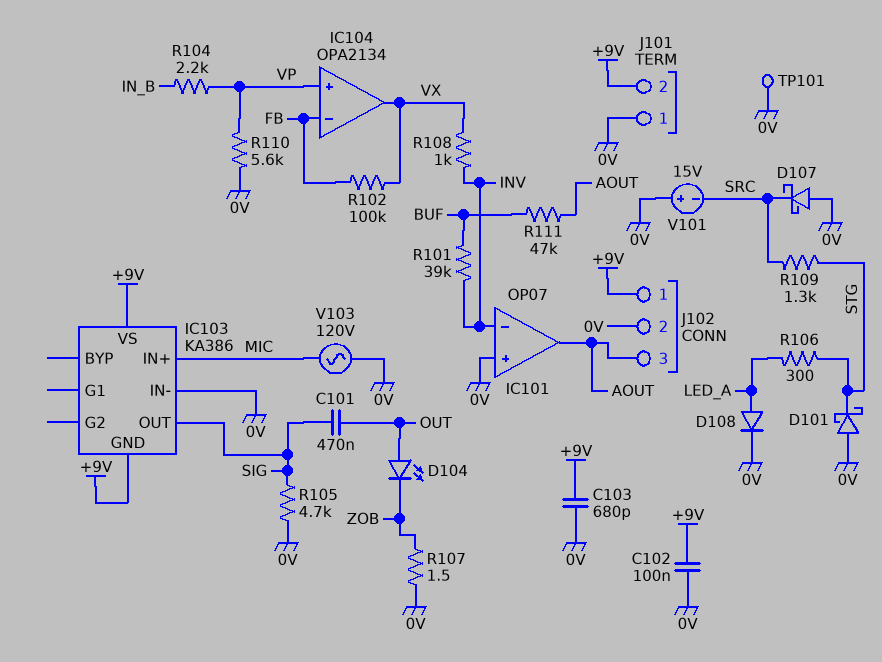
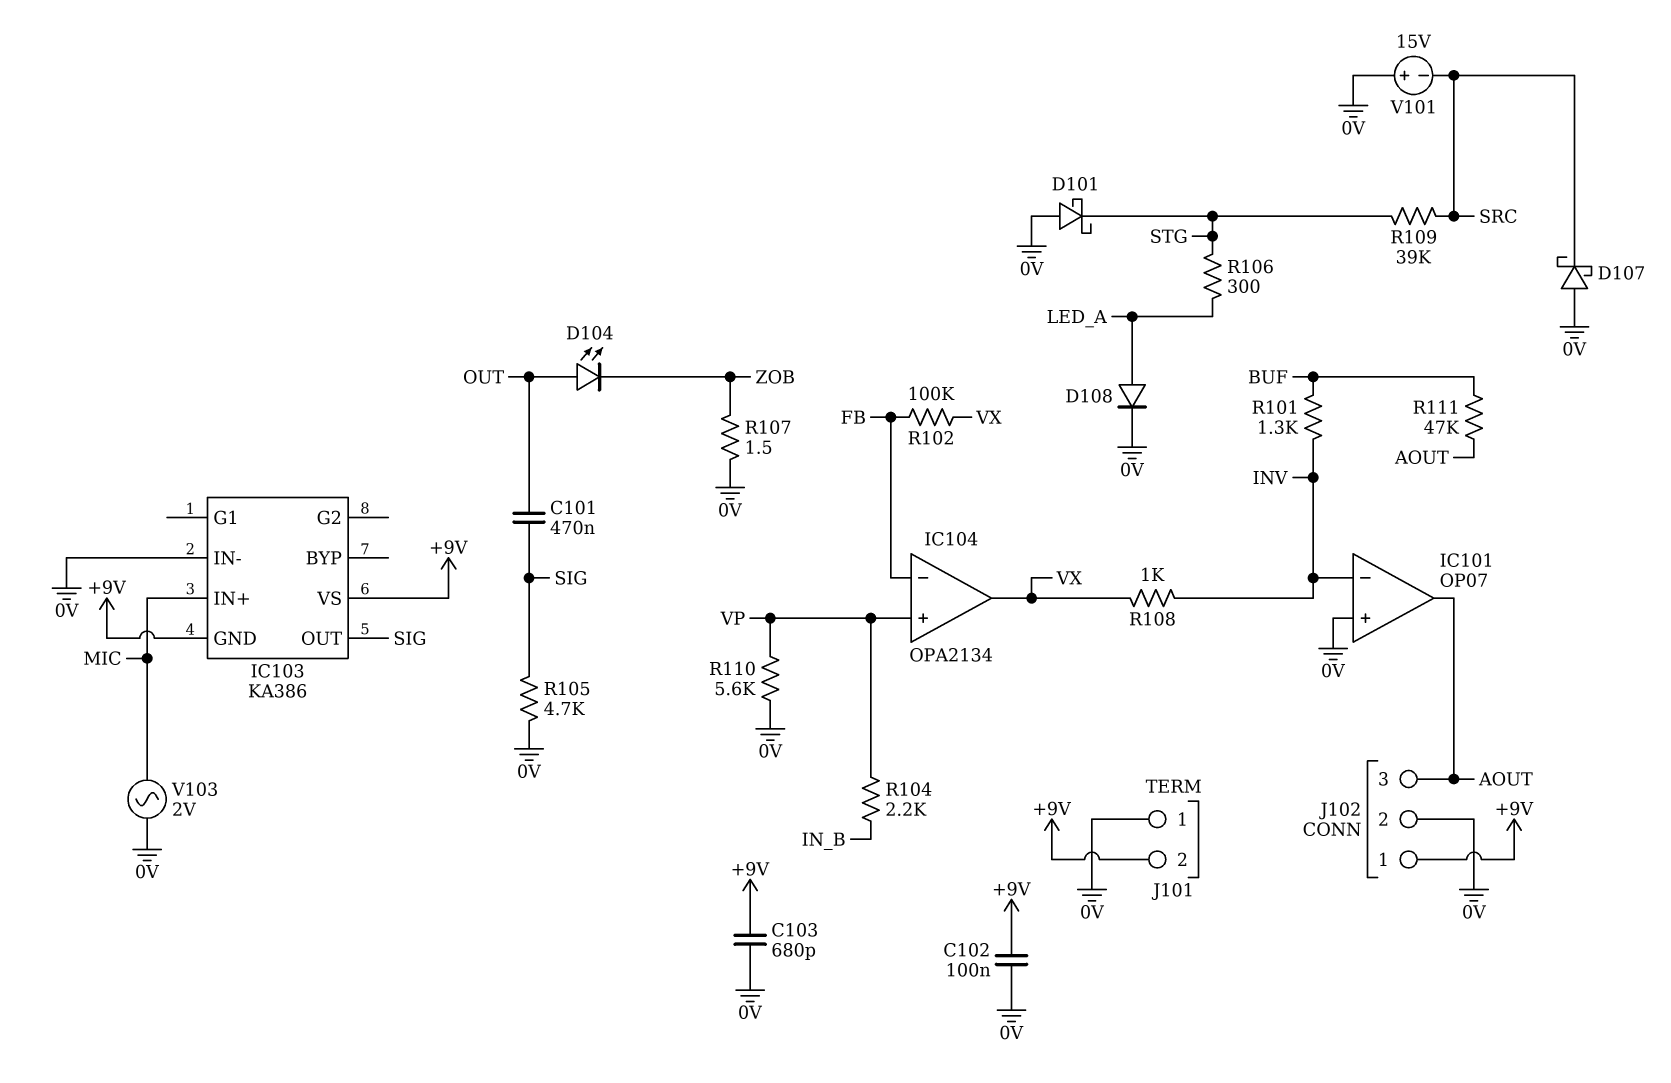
R101: 39k (BUF, INV) -> 1.3k (BUF, INV)
R109: 1.3k (SRC, STG) -> 39k (SRC, STG)
TP101: test point (0V) -> none
V103: AC 120V (0V, MIC) -> AC 2V (0V, MIC)

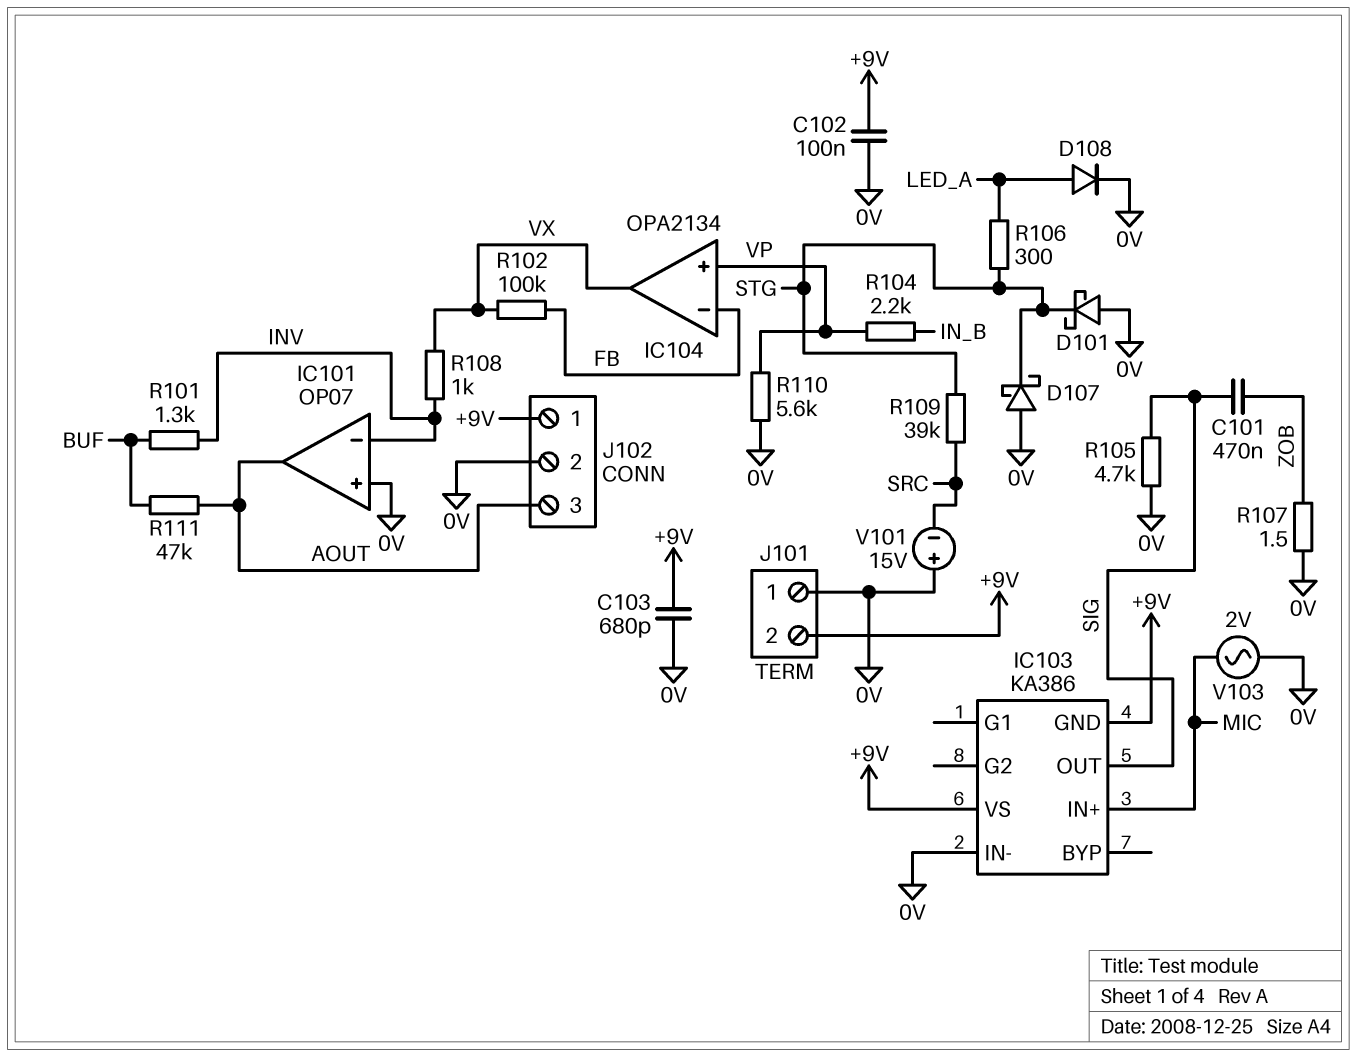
C101: 470nF (OUT, SIG) -> 470nF (SIG, ZOB)
D104: LED (A OUT, K ZOB) -> none
D107: schottky (A 0V, K SRC) -> schottky (A 0V, K STG)

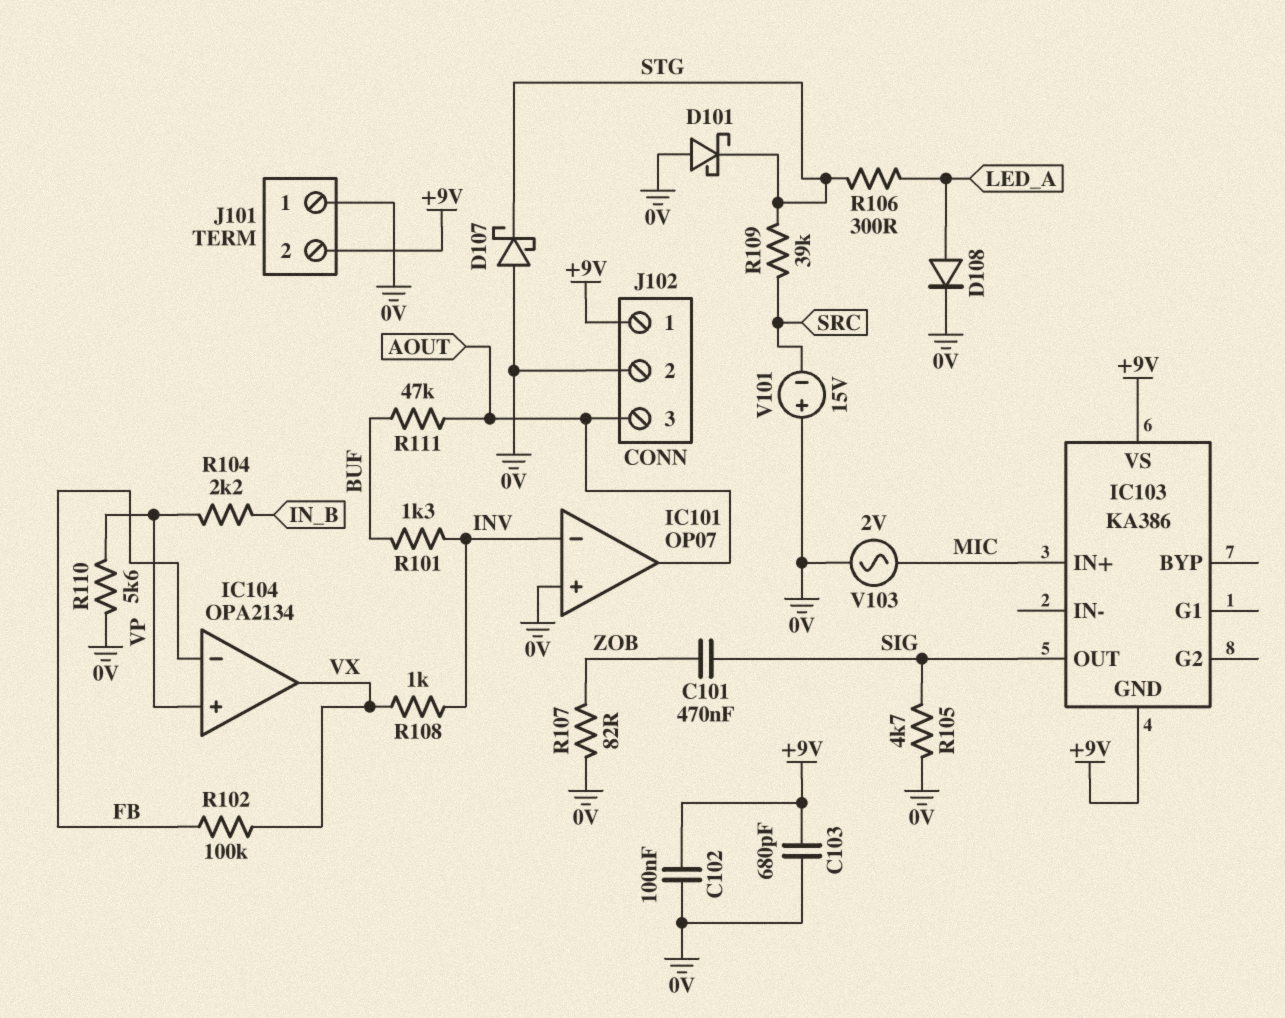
IC103 pin IN-: 0V -> none
R107: 1.5 (0V, ZOB) -> 82 (0V, ZOB)

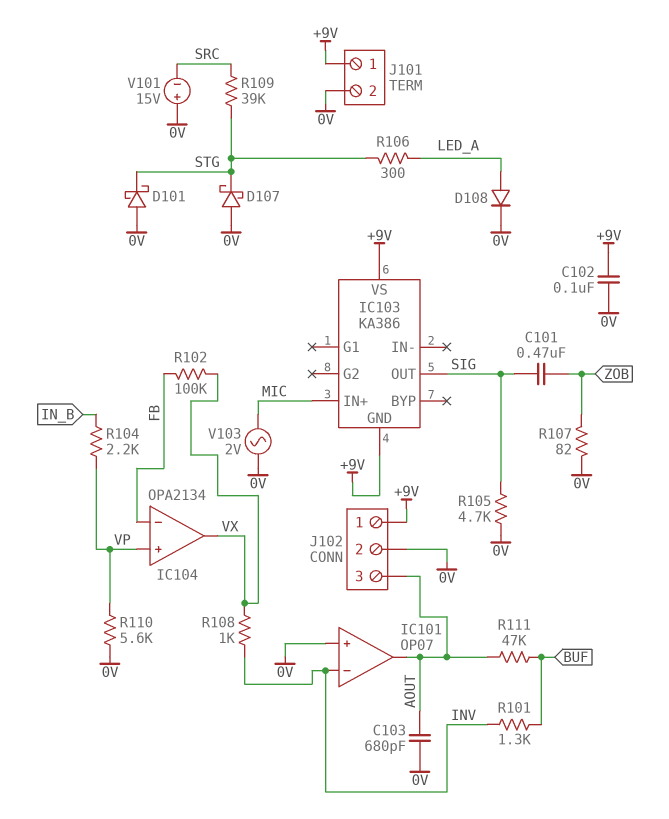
C103: 680pF (+9V, 0V) -> 680pF (0V, AOUT)
J101 pin 1: 0V -> +9V
J101 pin 2: +9V -> 0V

